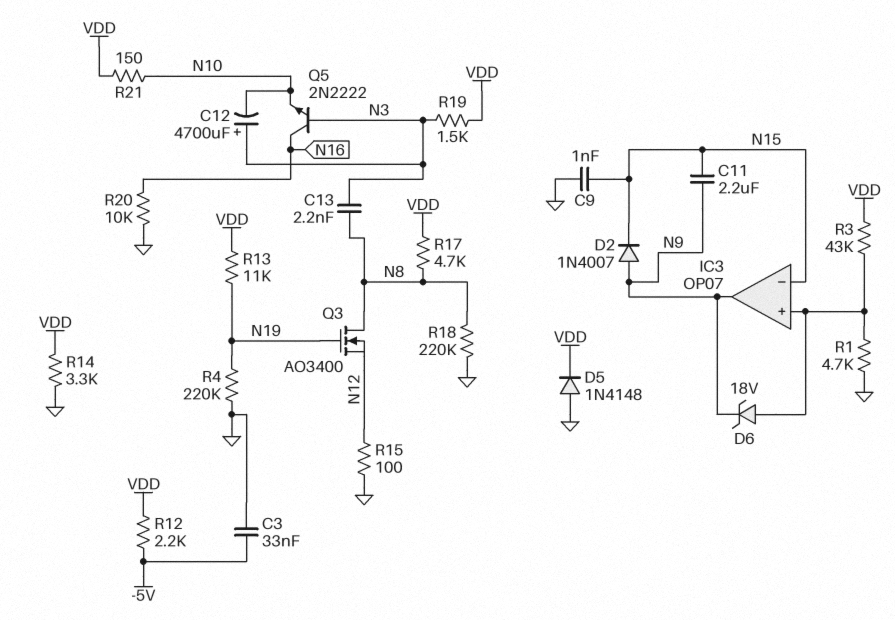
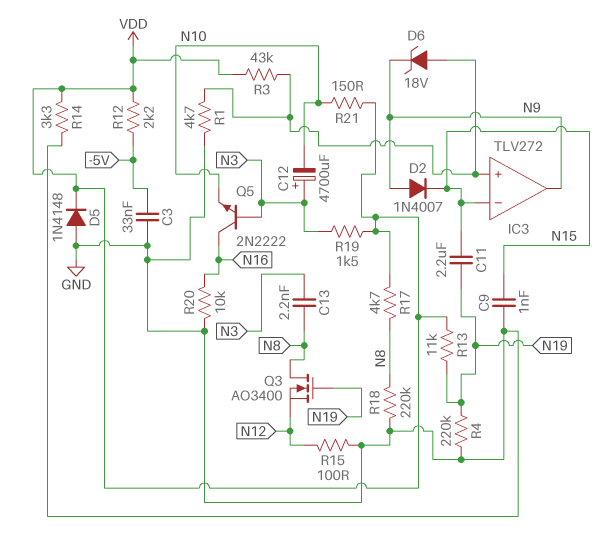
C11: 2.2uF (N9, N15) -> 2.2uF (N15, N19)
IC3: OP07 -> TLV272

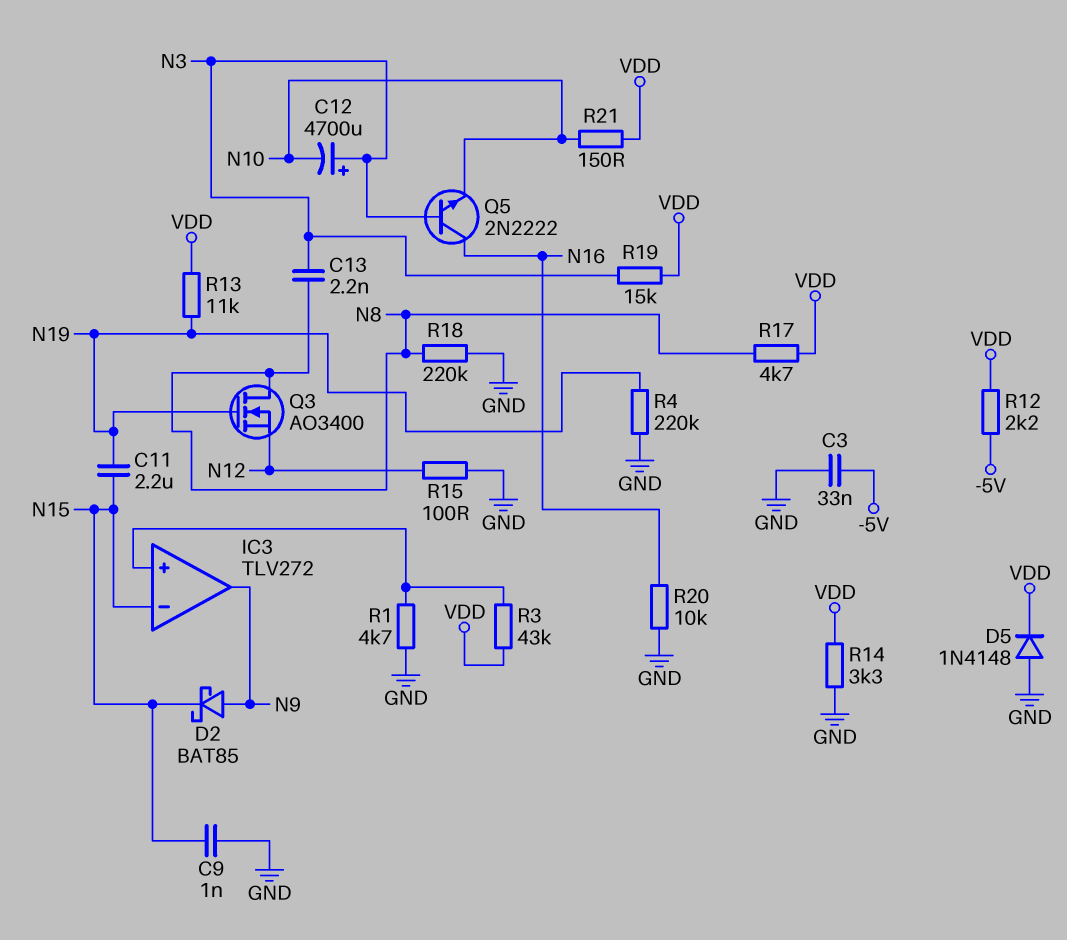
D2: diode 1N4007 (A N9, K N15) -> schottky BAT85 (A N9, K N15)
D6: zener 18V (A IC3/in+, K N9) -> none
R19: 1.5k (N3, VDD) -> 15k (N3, VDD)

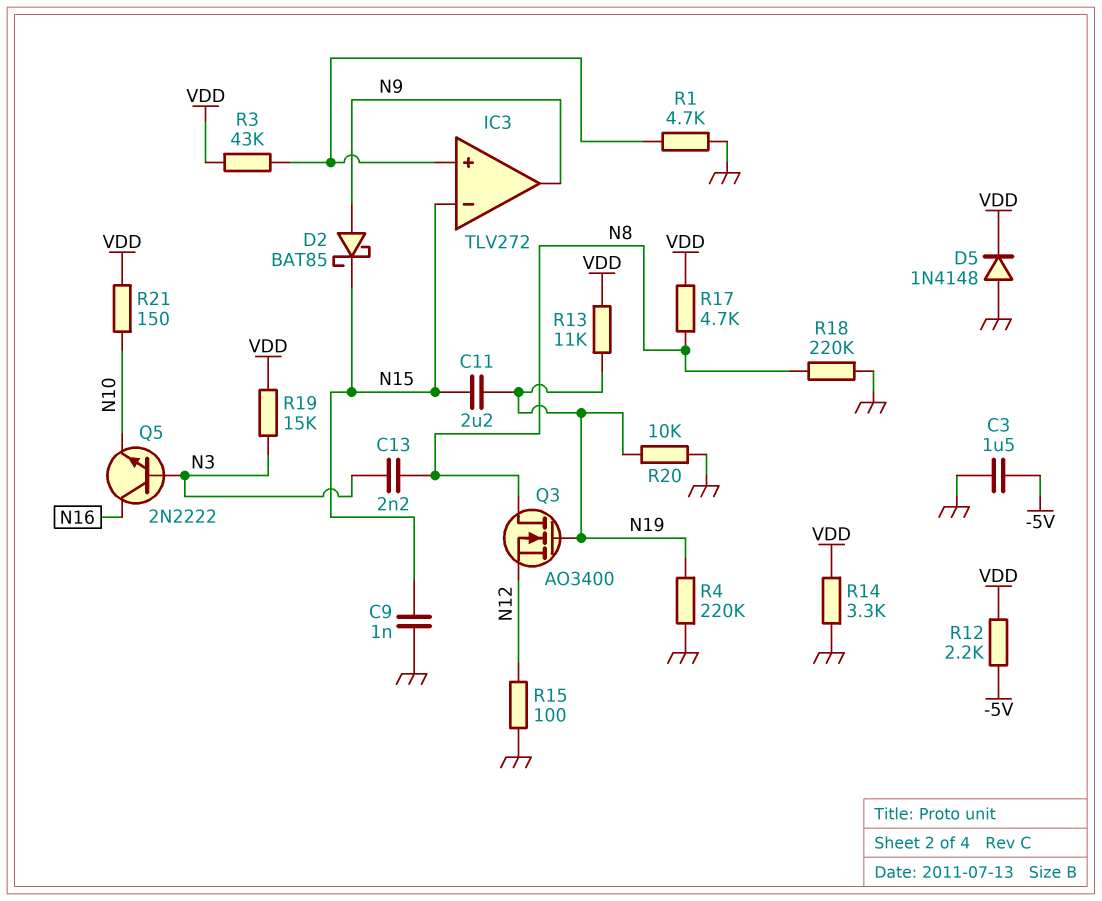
C3: 33nF (-5V, GND) -> 1.5uF (-5V, GND)
C12: 4700uF (plus N3, minus N10) -> none
R20: 10k (GND, N16) -> 10k (GND, N19)

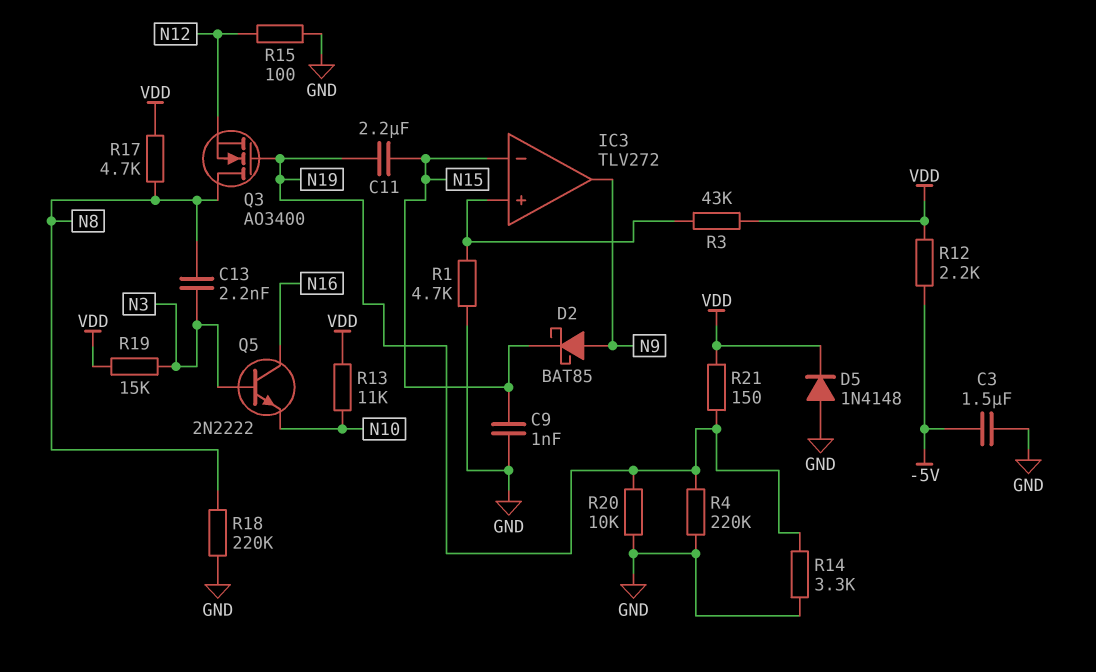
R13: 11k (N19, VDD) -> 11k (N10, VDD)
R14: 3.3k (GND, VDD) -> 3.3k (GND, N19)
R21: 150 (N10, VDD) -> 150 (N19, VDD)

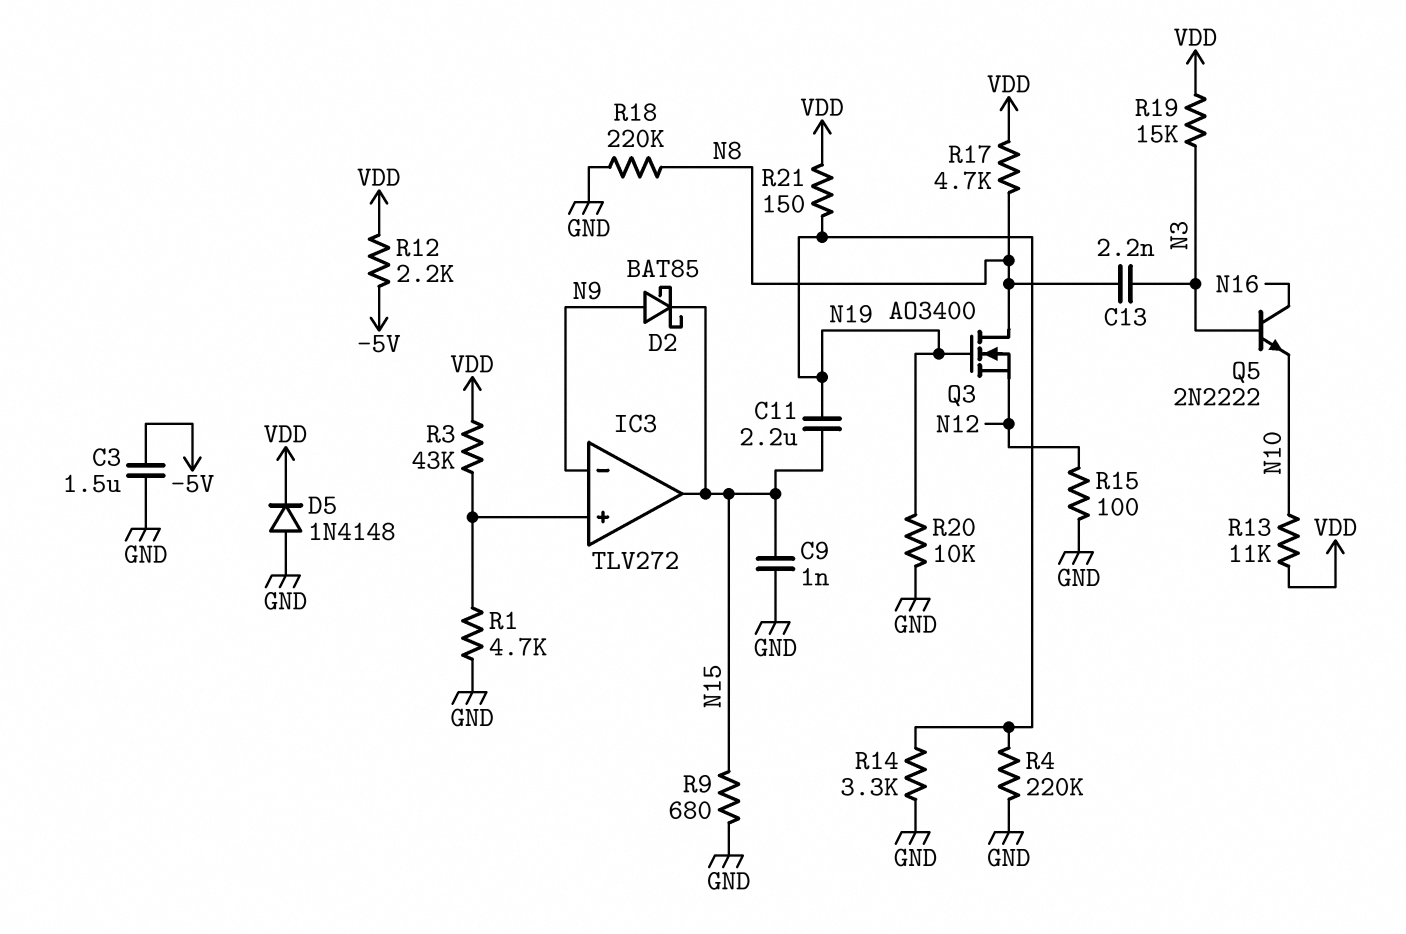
IC3 pin in-: N15 -> N9
IC3 pin out: N9 -> N15
R9: none -> 680 (GND, N15)

